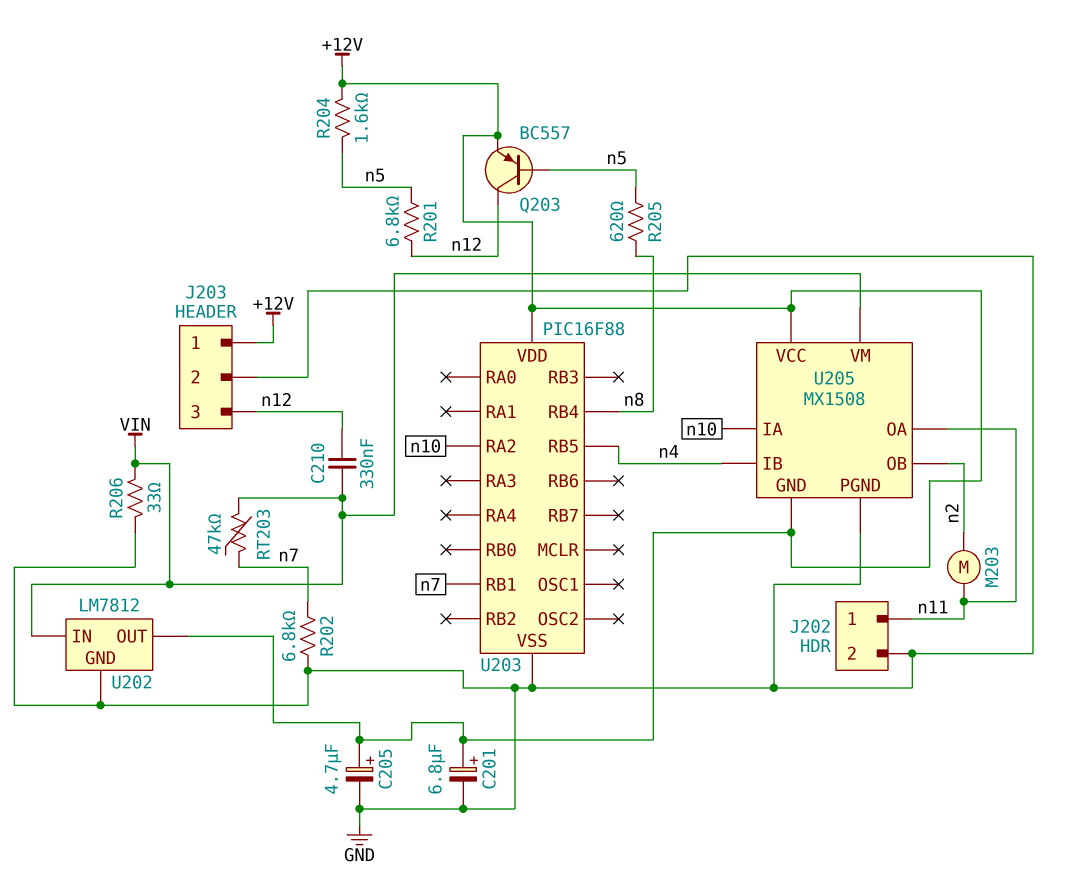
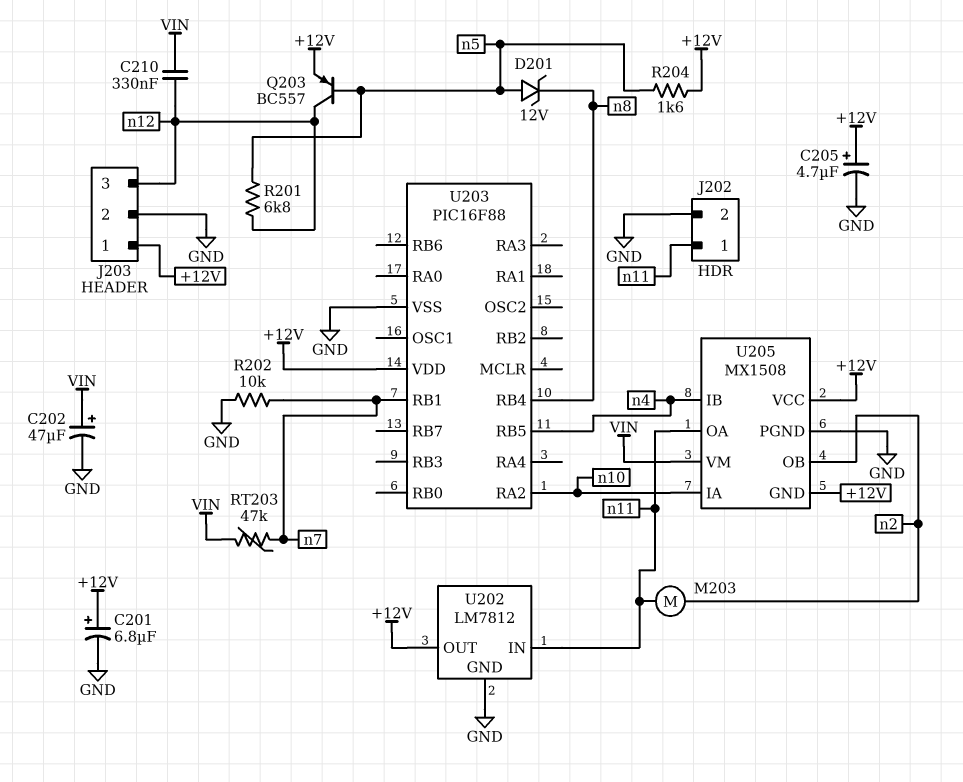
C202: none -> 47uF (plus VIN, minus GND)
D201: none -> zener 12V (A n5, K n8)
R202: 6.8k (GND, n7) -> 10k (GND, n7)
R205: 620 (n5, n8) -> none
R206: 33 (GND, VIN) -> none
U202 pin IN: VIN -> n11

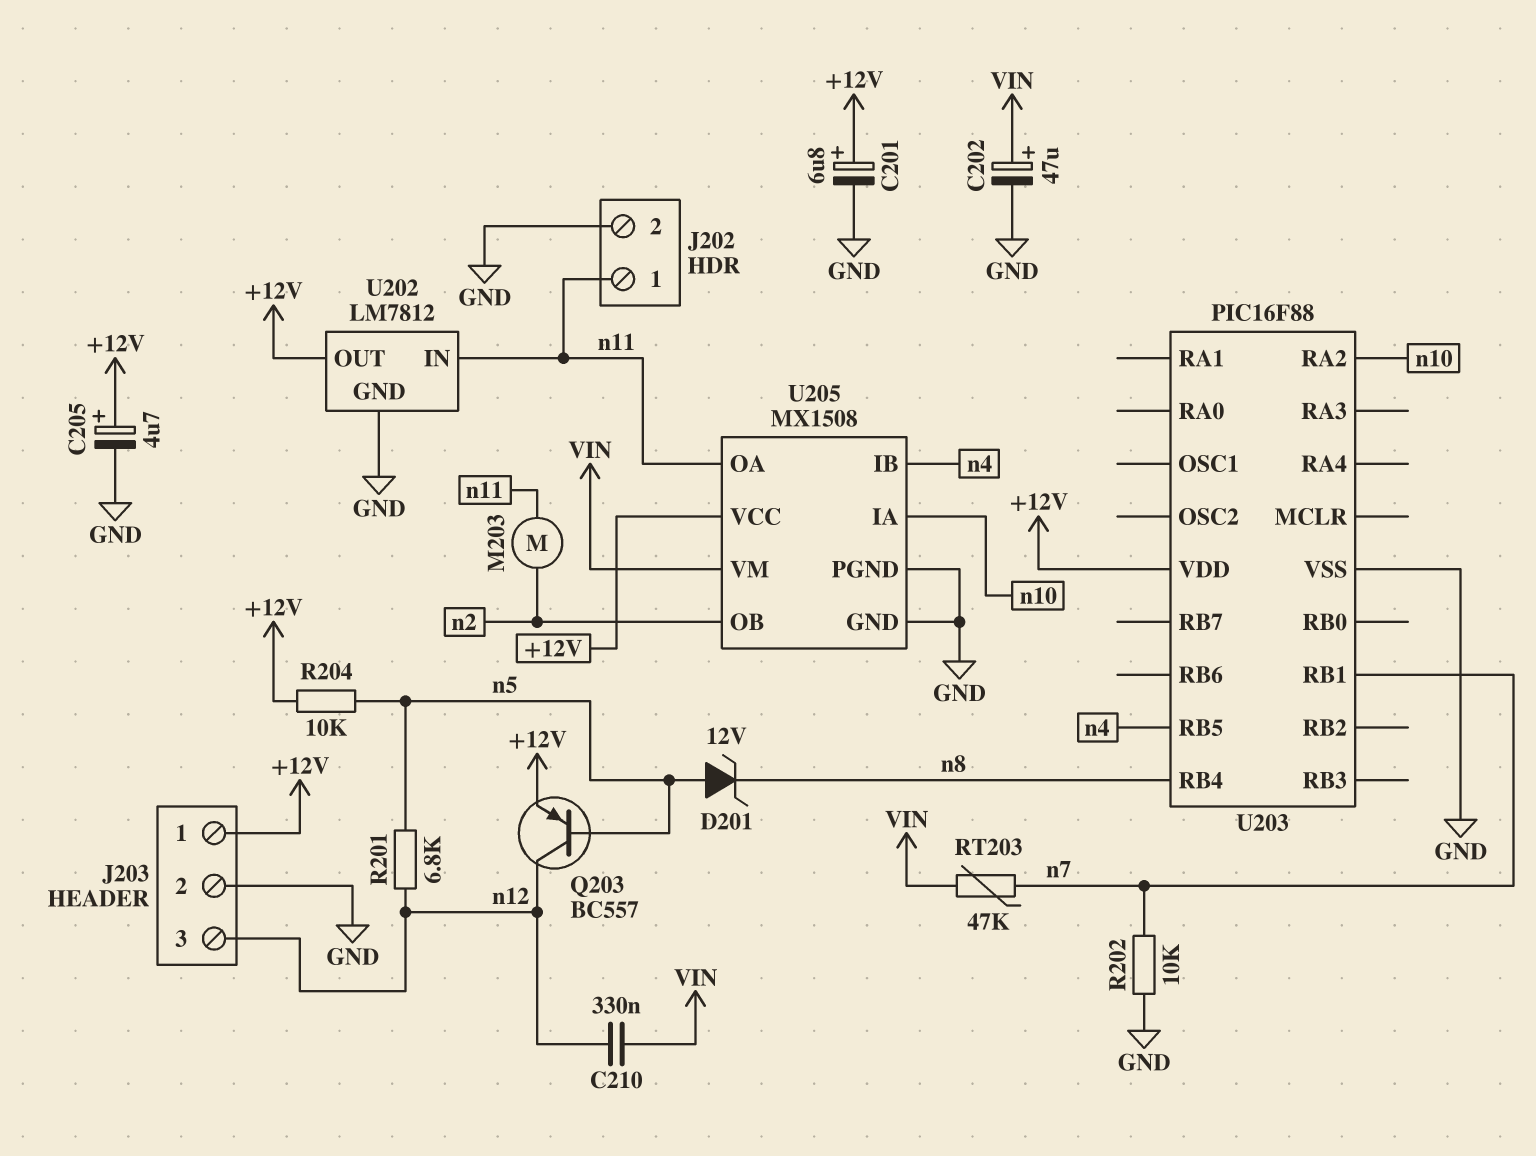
R204: 1.6k (+12V, n5) -> 10k (+12V, n5)
U205 pin GND: +12V -> GND

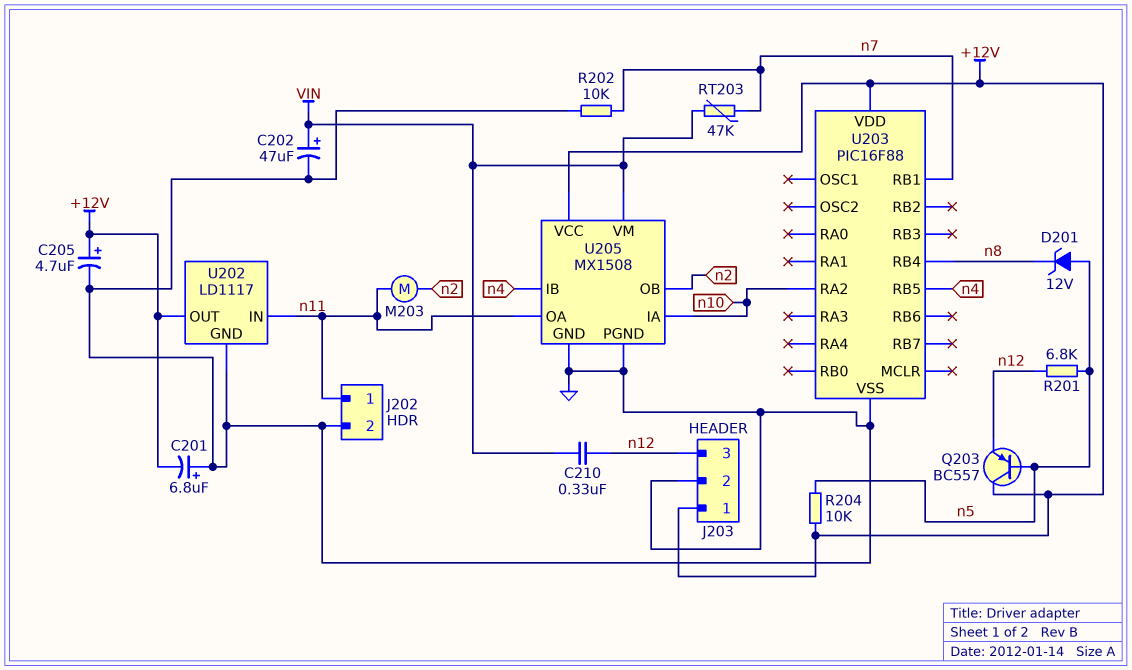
C201: 6.8uF (plus +12V, minus GND) -> 6.8uF (plus GND, minus +12V)
Q203: PNP BC557 (B n5, C n12, E +12V) -> PNP BC557 (B n5, C +12V, E n12)
U202: LM7812 -> LD1117

